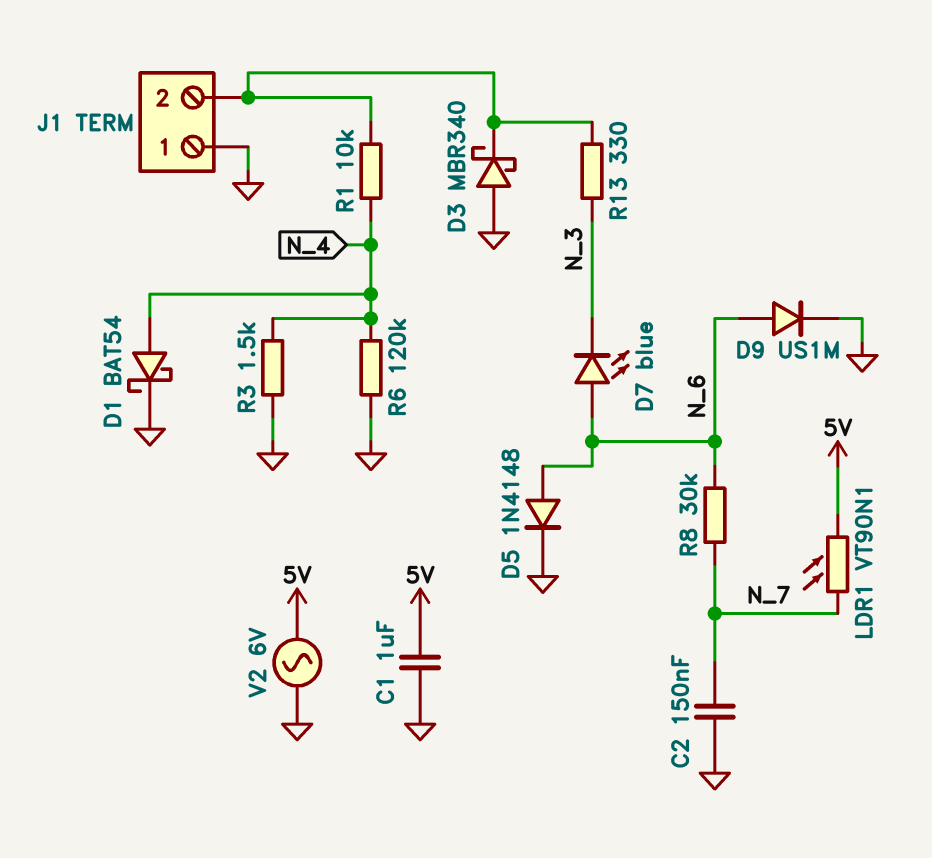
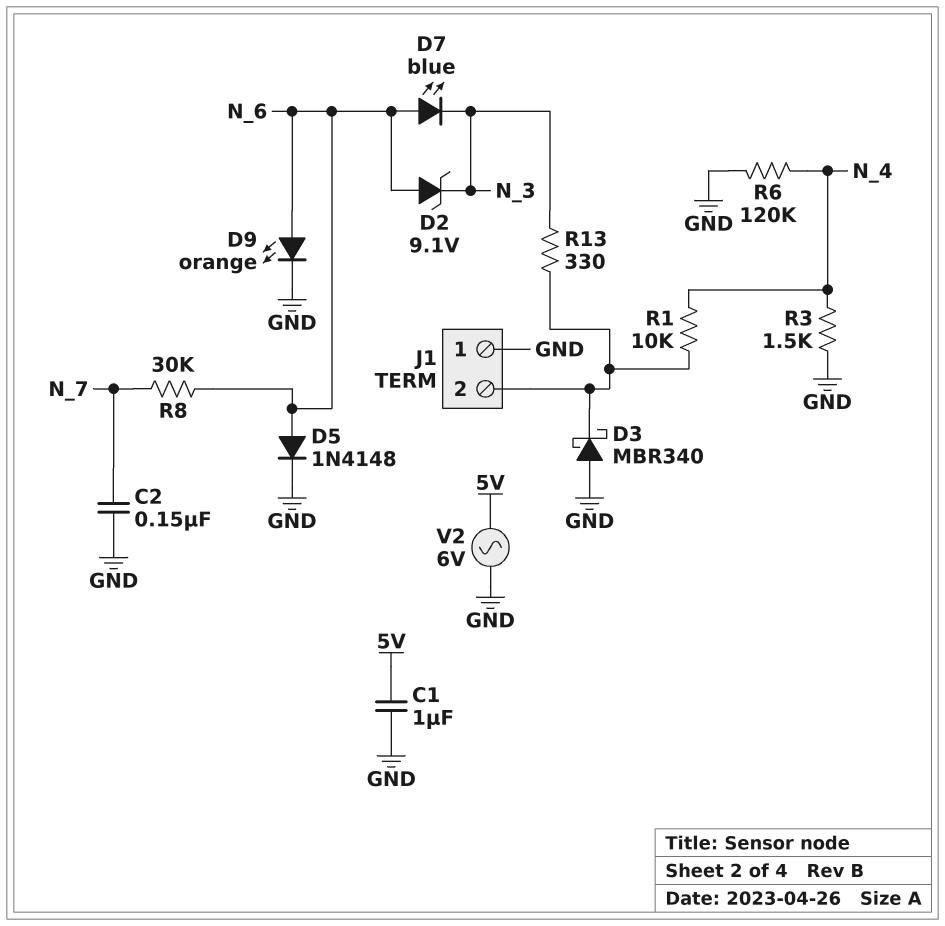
D1: schottky BAT54 (A N_4, K GND) -> none
D2: none -> zener 9.1V (A N_6, K N_3)
D9: diode US1M (A N_6, K GND) -> LED orange (A N_6, K GND)
LDR1: VT90N1 (5V, N_7) -> none

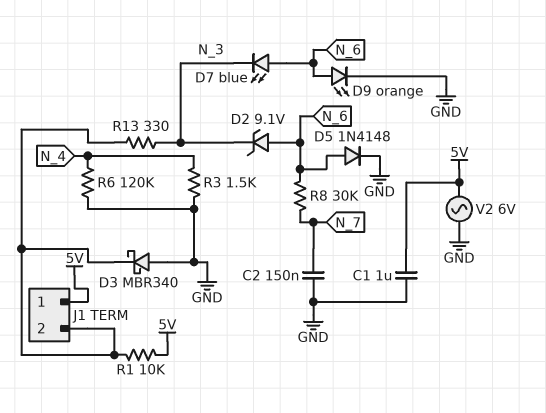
J1 pin 1: GND -> 5V
R1: 10k (J1/2, N_4) -> 10k (5V, J1/2)

